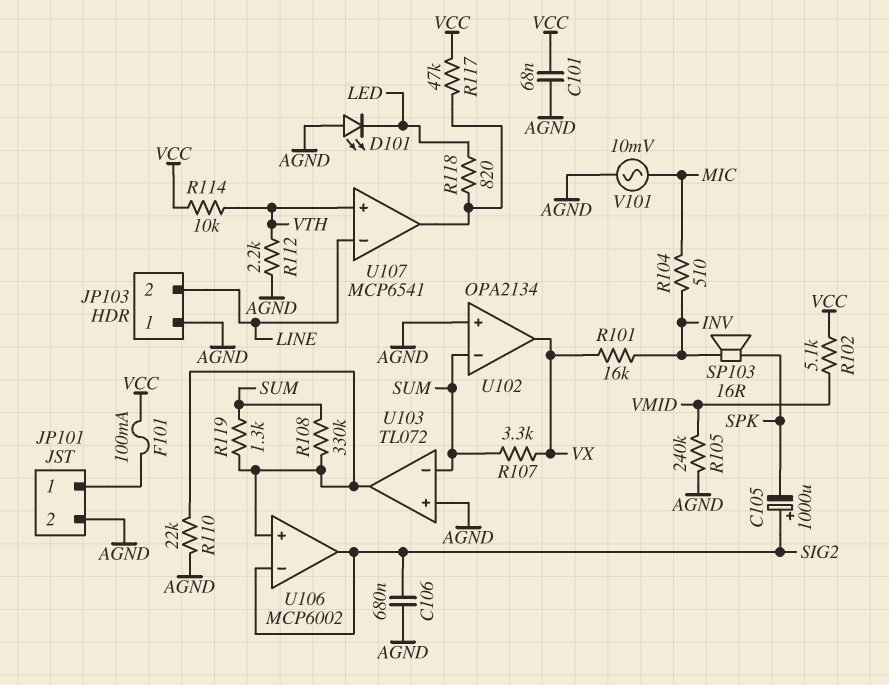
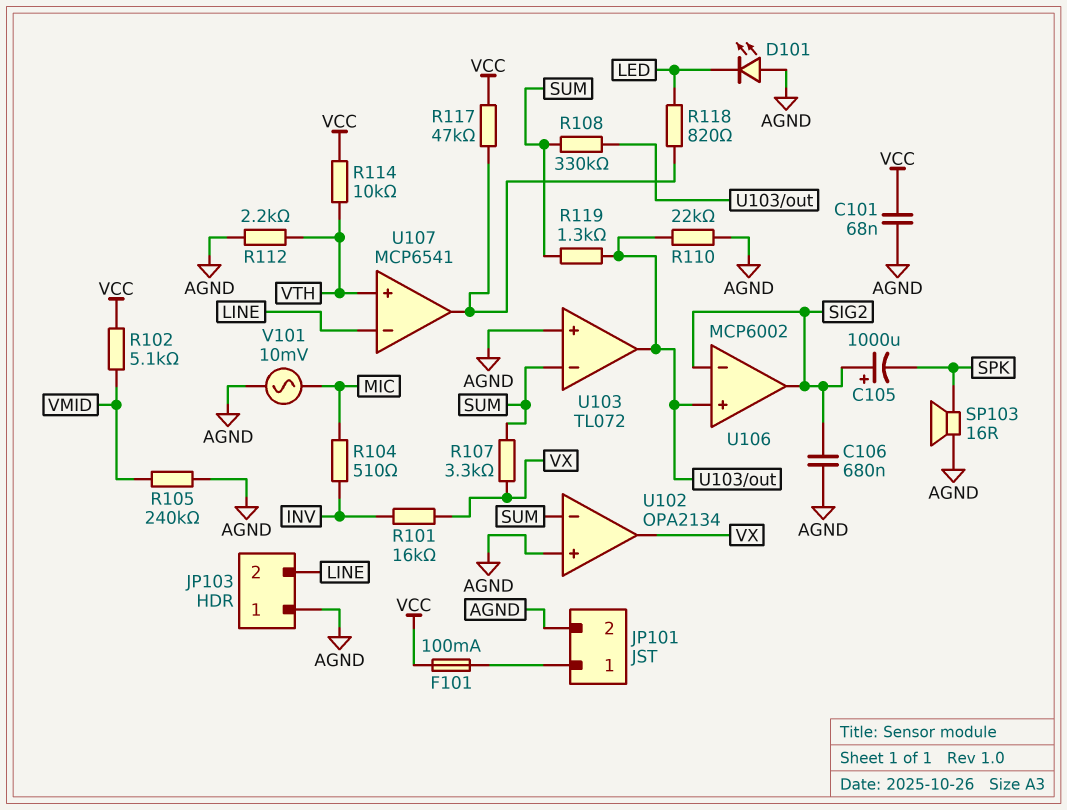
SP103: speaker 16R (INV, SPK) -> speaker 16R (AGND, SPK)

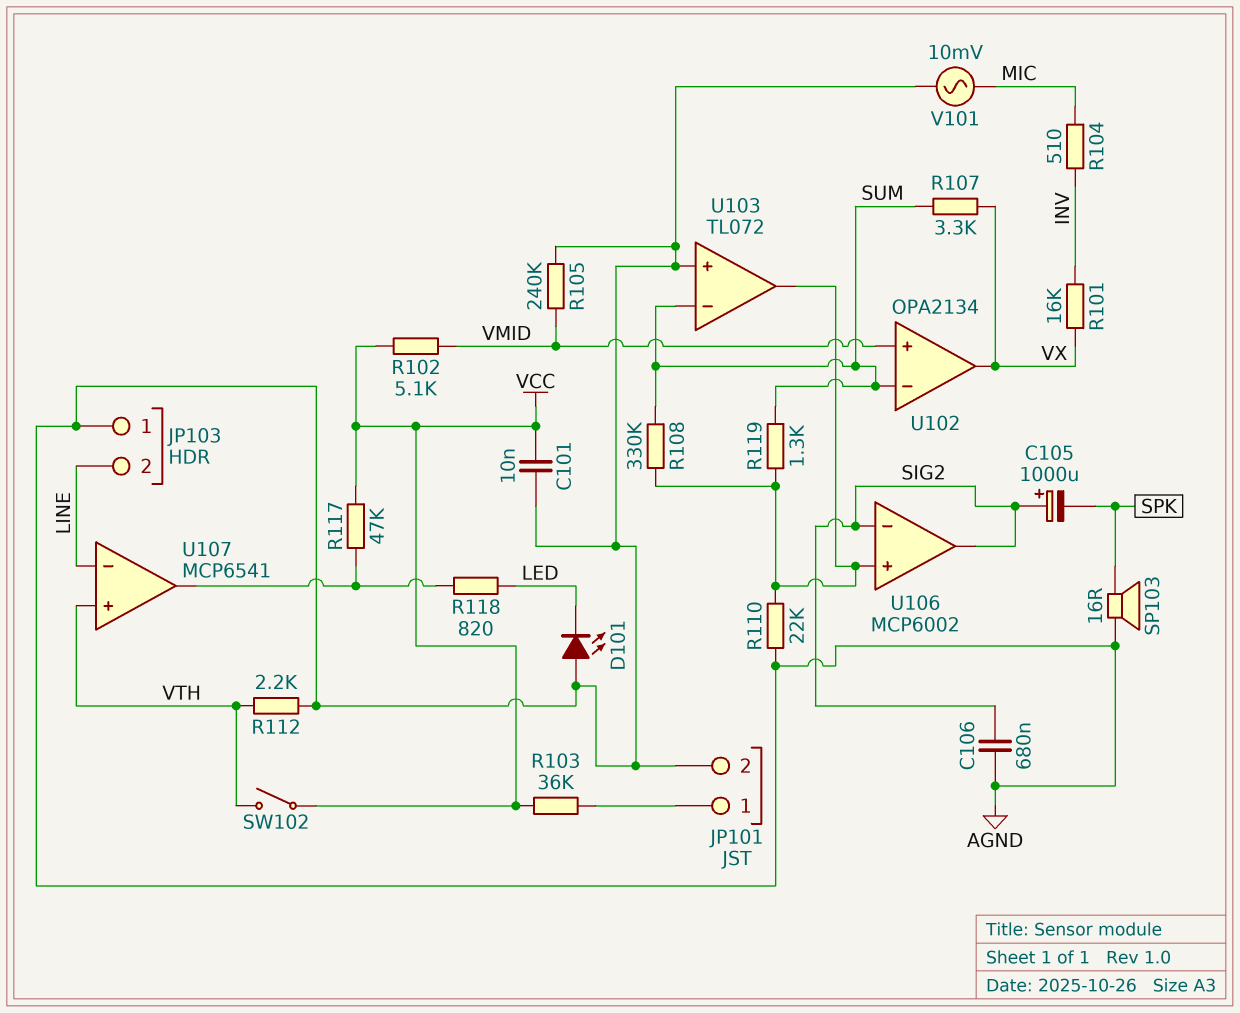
C101: 68nF (AGND, VCC) -> 10nF (AGND, VCC)
F101: 100mA (JP101/1, VCC) -> none
R103: none -> 36k (JP101/1, VCC)
R114: 10k (VCC, VTH) -> none
SW102: none -> switch (VCC, VTH)
U102 pin in+: AGND -> VMID

